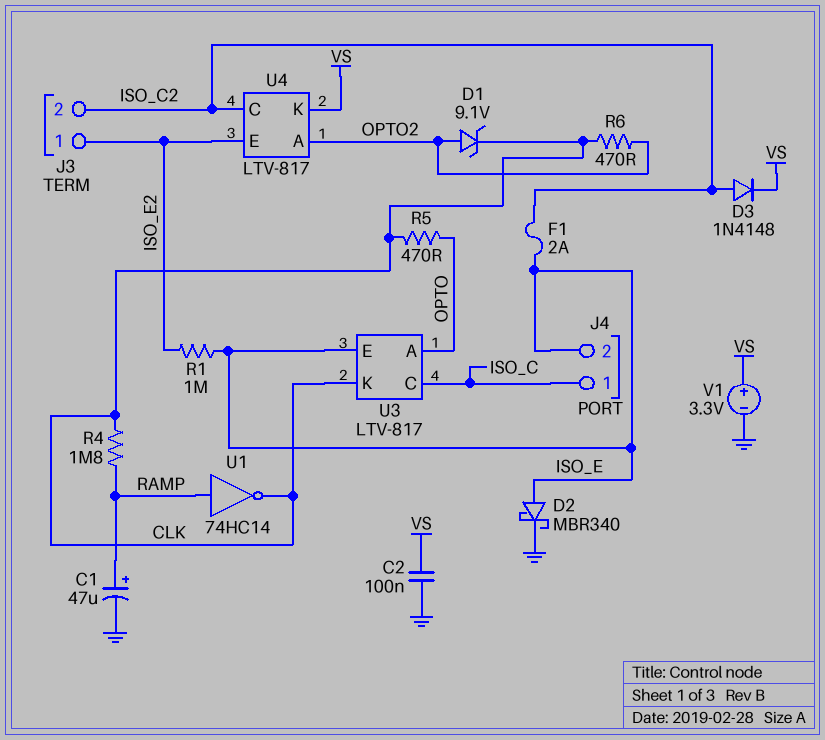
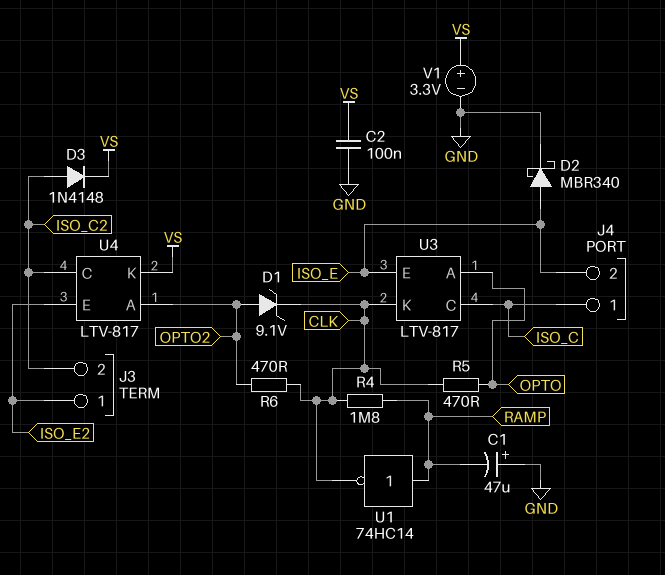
C1: 47uF (plus RAMP, minus GND) -> 47uF (plus GND, minus RAMP)
F1: 2A (ISO_C2, ISO_E) -> none
R1: 1M (ISO_E, ISO_E2) -> none

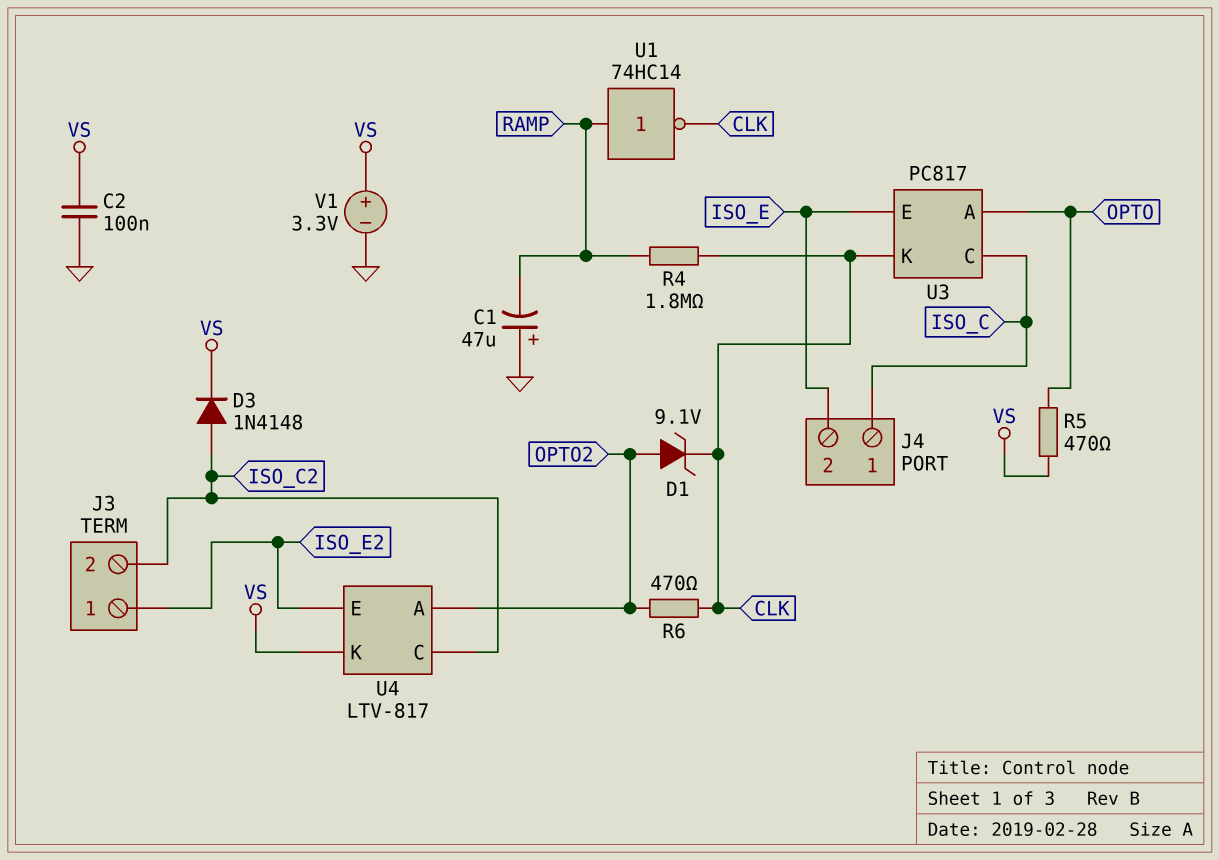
D2: schottky MBR340 (A ISO_E, K GND) -> none
R5: 470 (CLK, OPTO) -> 470 (OPTO, VS)
U3: LTV-817 -> PC817

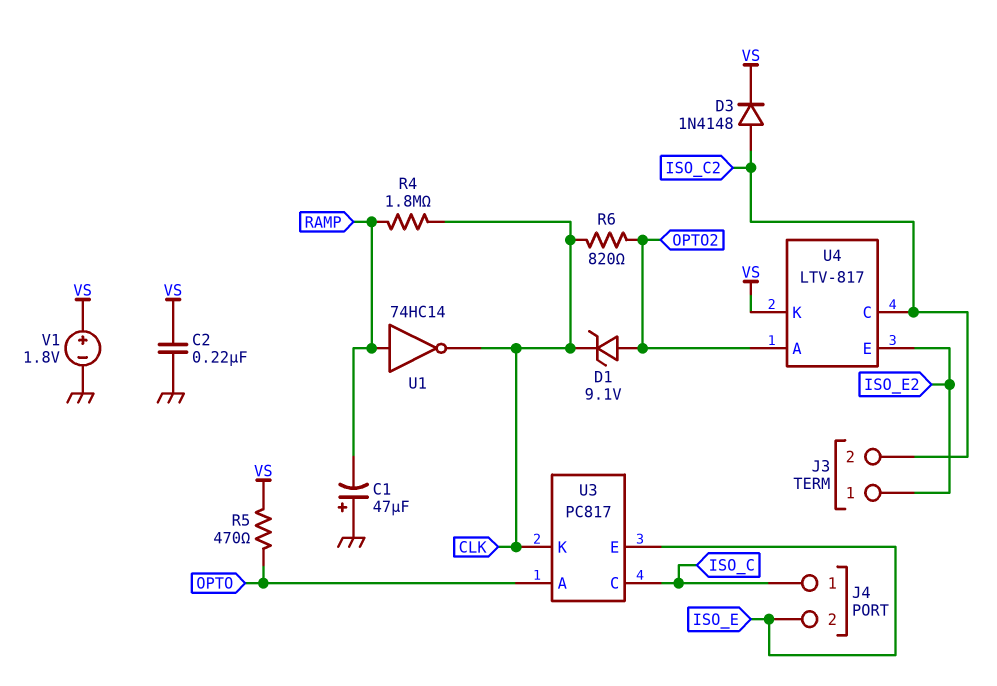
C2: 100nF (GND, VS) -> 220nF (GND, VS)
R6: 470 (CLK, OPTO2) -> 820 (CLK, OPTO2)
V1: 3.3V (plus VS, minus GND) -> 1.8V (plus VS, minus GND)

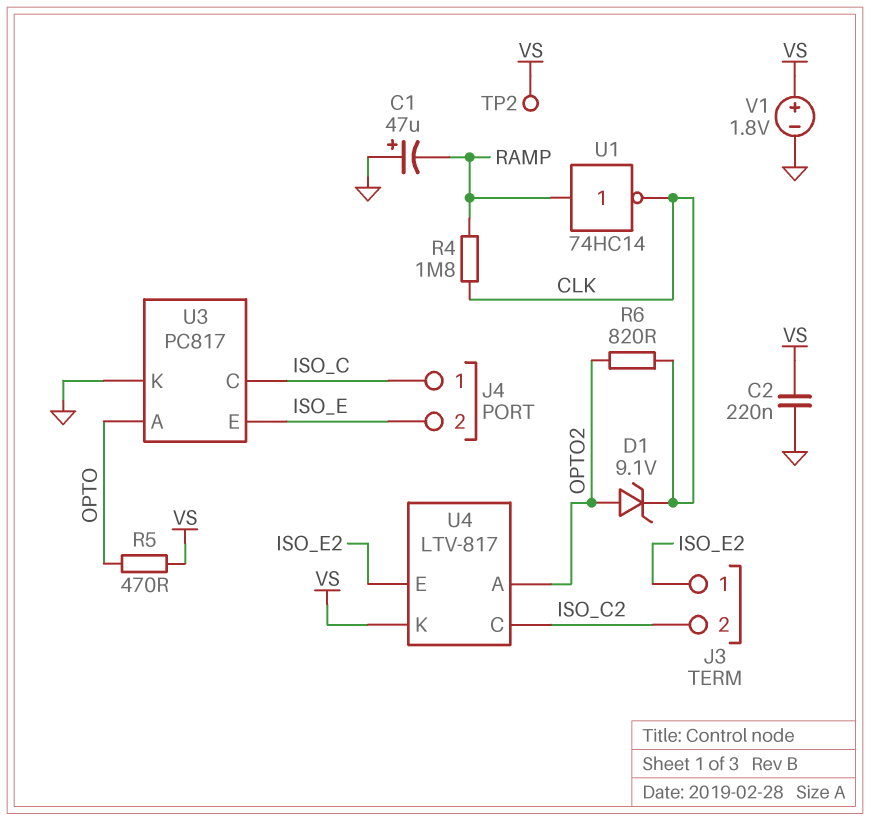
D3: diode 1N4148 (A ISO_C2, K VS) -> none
TP2: none -> test point (VS)
U3 pin K: CLK -> GND

